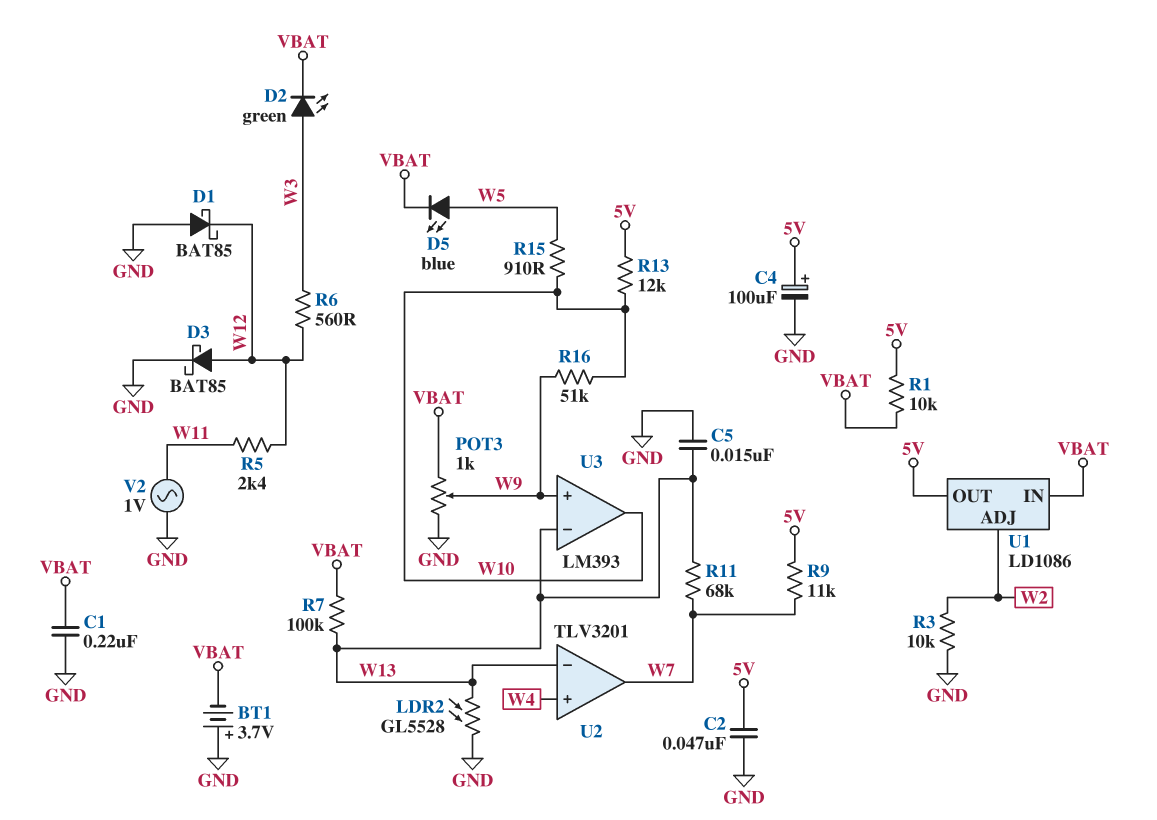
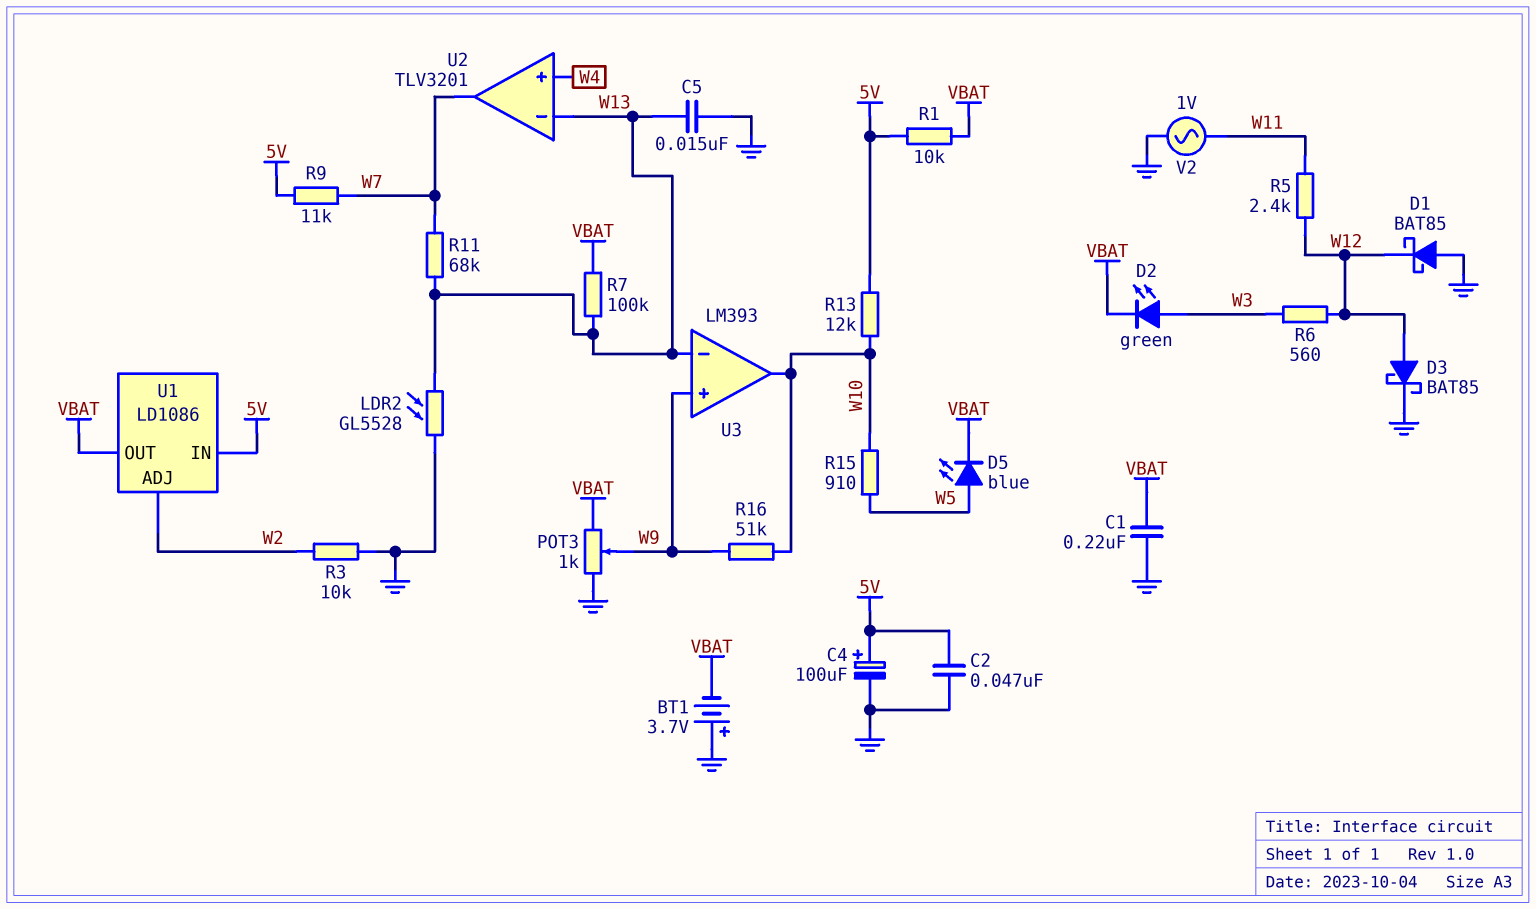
U1 pin IN: VBAT -> 5V
U1 pin OUT: 5V -> VBAT

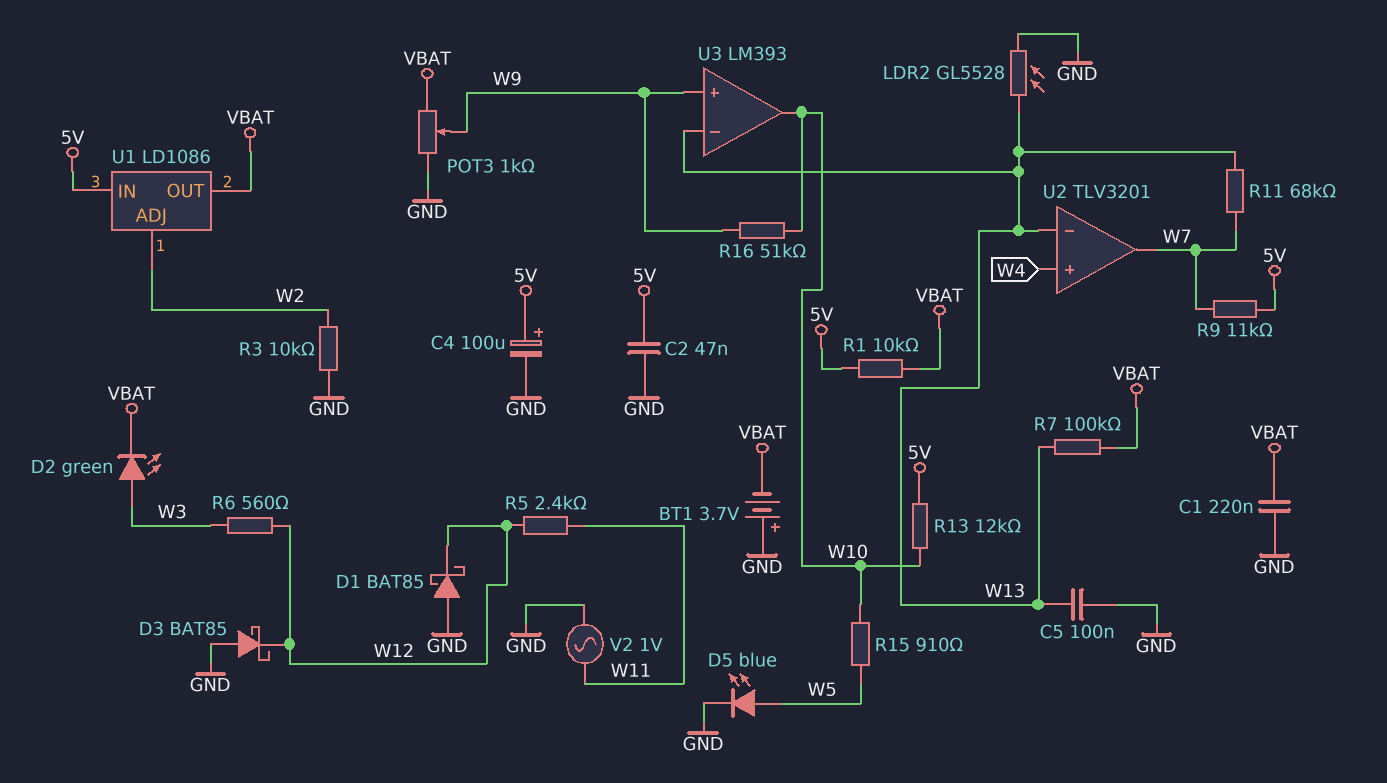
C5: 15nF (GND, W13) -> 100nF (GND, W13)
D3: schottky BAT85 (A W12, K GND) -> schottky BAT85 (A GND, K W12)
D5: LED blue (A W5, K VBAT) -> LED blue (A W5, K GND)

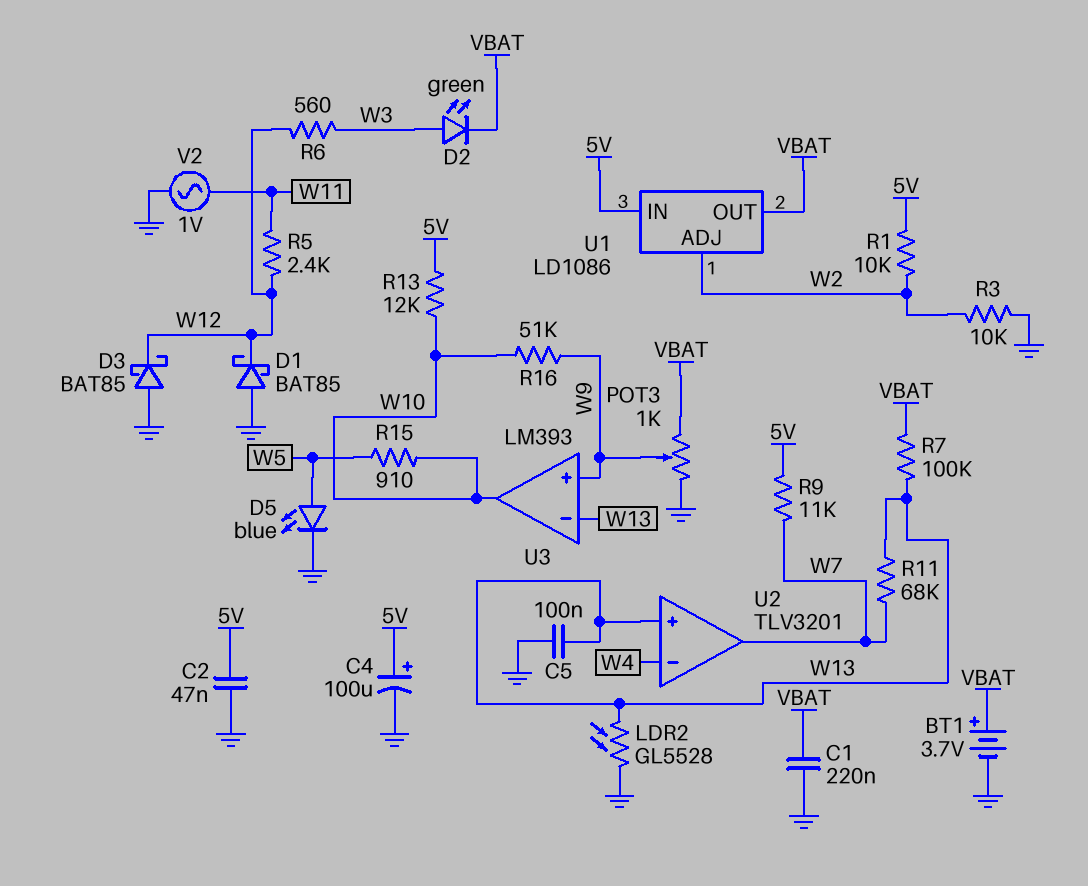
BT1: 3.7V (plus GND, minus VBAT) -> 3.7V (plus VBAT, minus GND)
R1: 10k (5V, VBAT) -> 10k (5V, W2)
U2 pin in+: W4 -> W13
U2 pin in-: W13 -> W4

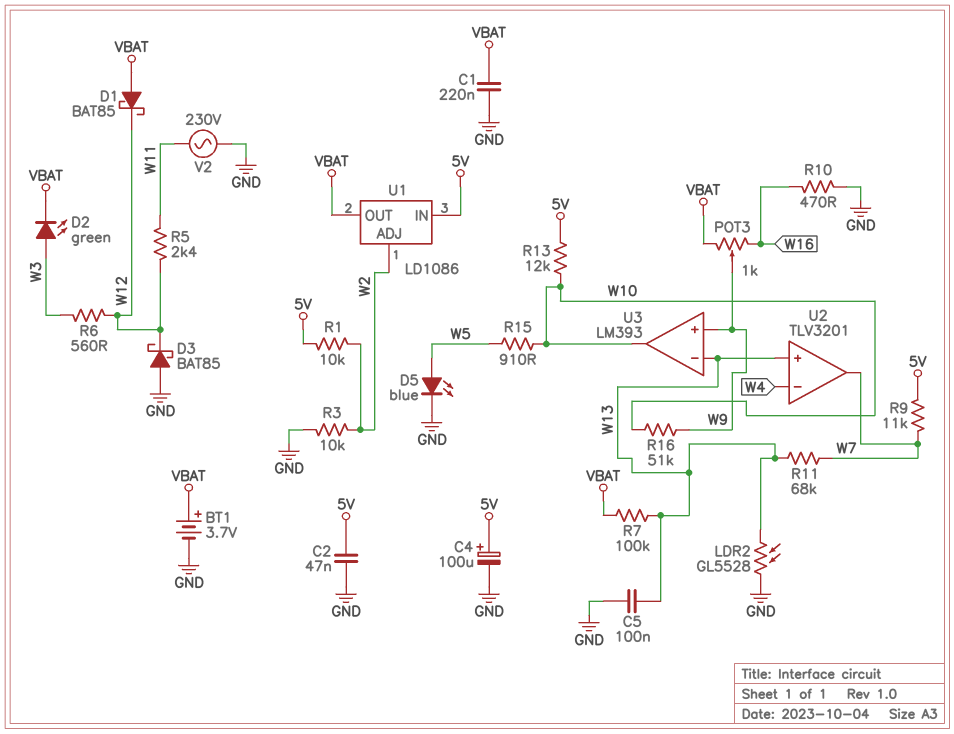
D1: schottky BAT85 (A GND, K W12) -> schottky BAT85 (A VBAT, K W12)
POT3: 1k (GND, VBAT, wiper W9) -> 1k (VBAT, W16, wiper W9)
R10: none -> 470 (GND, W16)
V2: AC 1V (GND, W11) -> AC 230V (GND, W11)

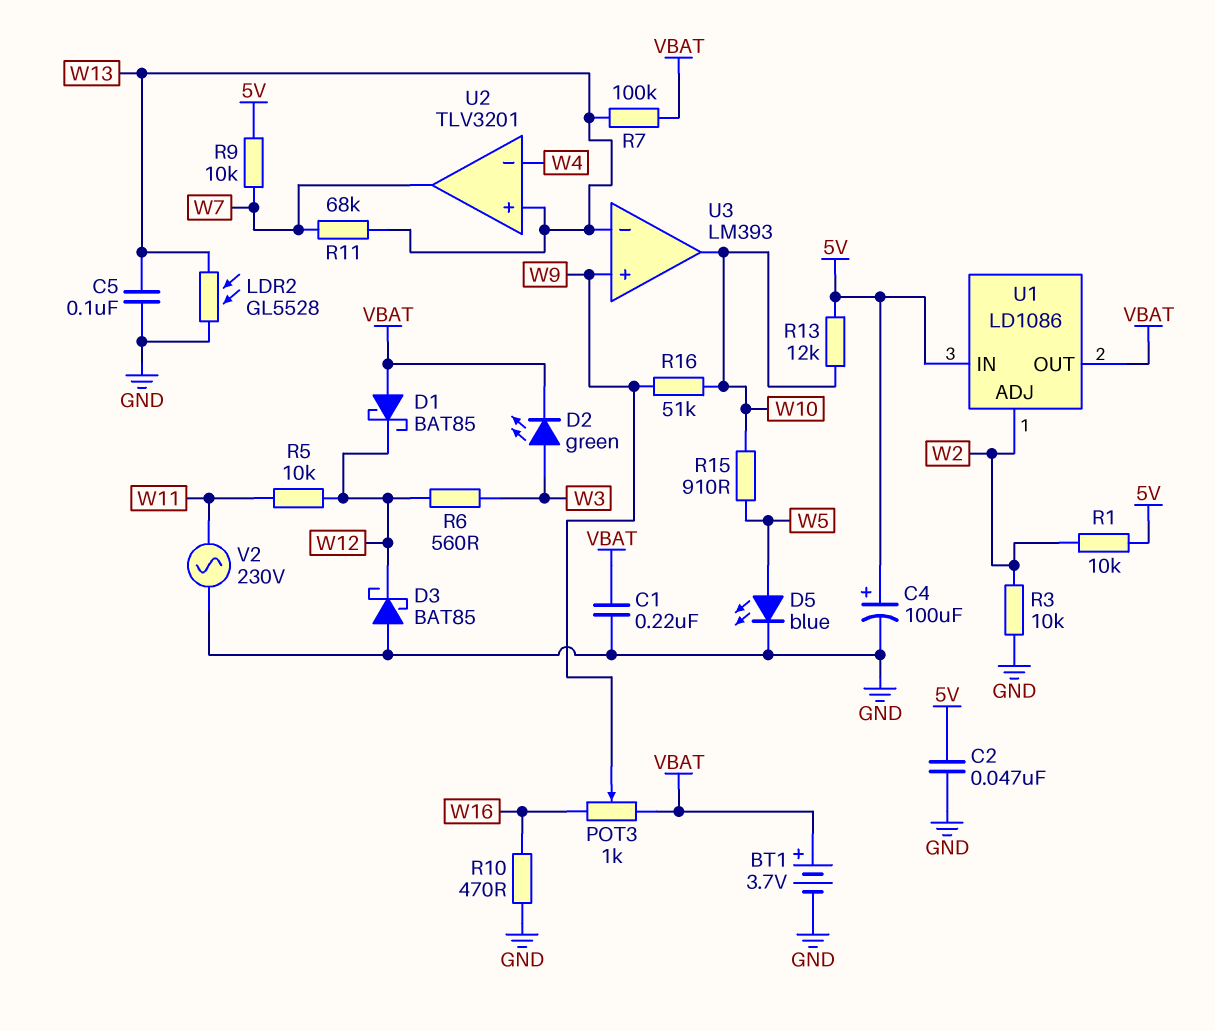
R5: 2.4k (W11, W12) -> 10k (W11, W12)
R9: 11k (5V, W7) -> 10k (5V, W7)

